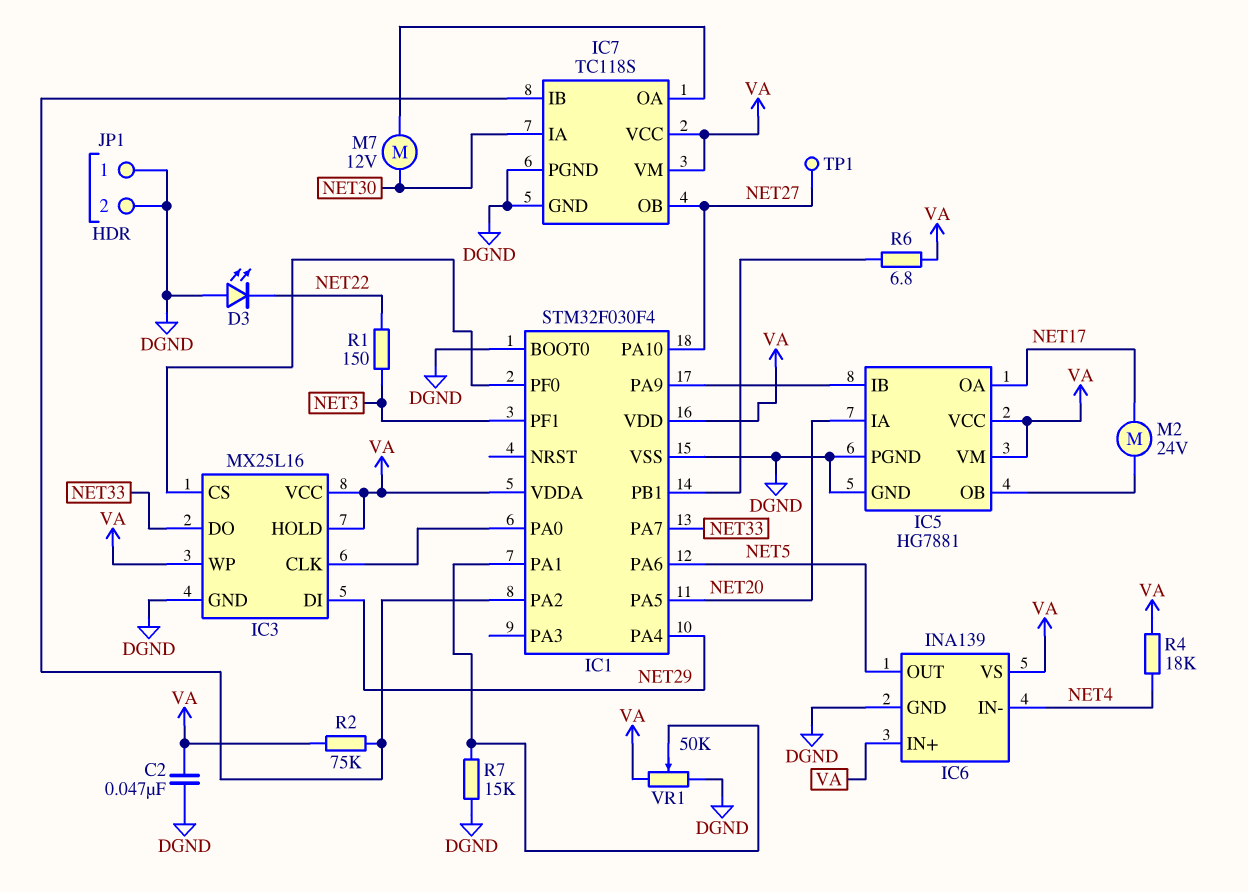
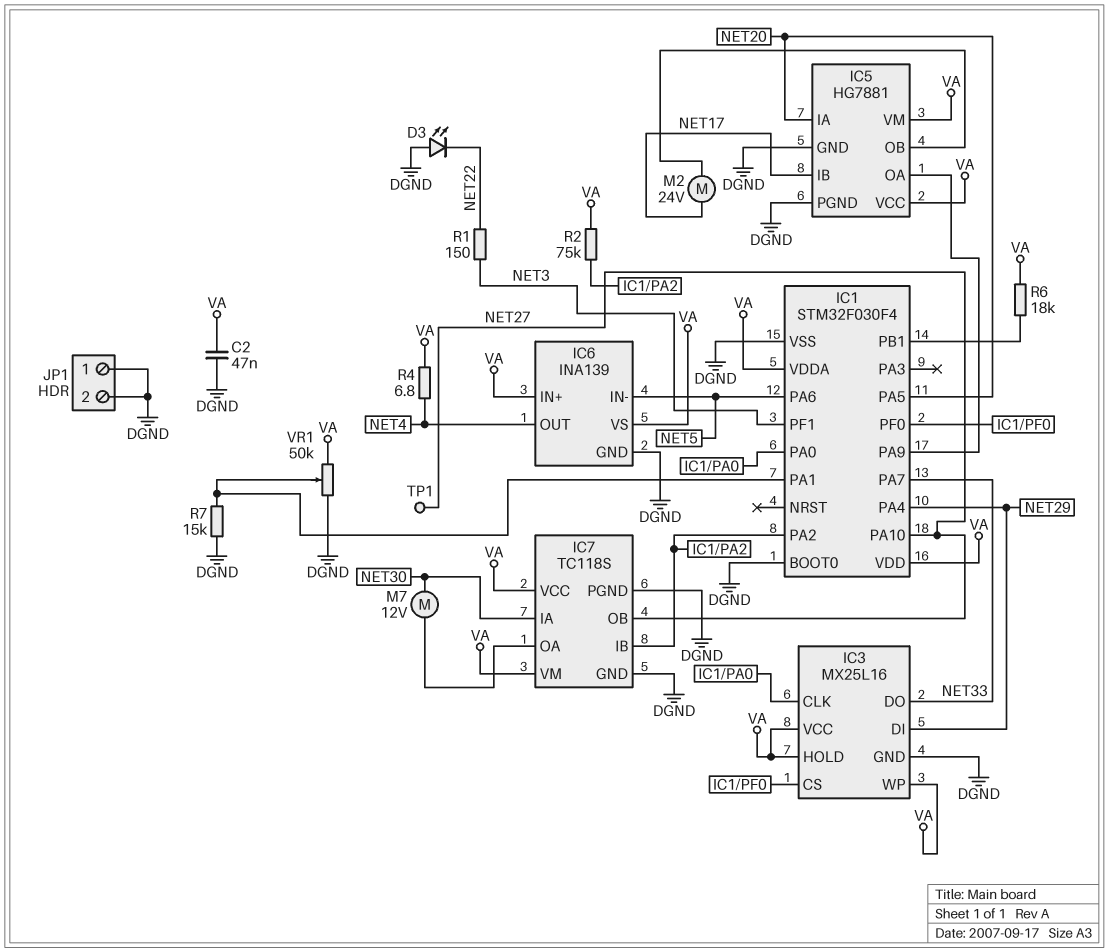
IC5 pin IB: IC1/PA9 -> NET17
IC5 pin OA: NET17 -> IC1/PA9
IC6 pin IN-: NET4 -> NET5
IC6 pin OUT: NET5 -> NET4
R4: 18k (NET4, VA) -> 6.8 (NET4, VA)
R6: 6.8 (IC1/PB1, VA) -> 18k (IC1/PB1, VA)

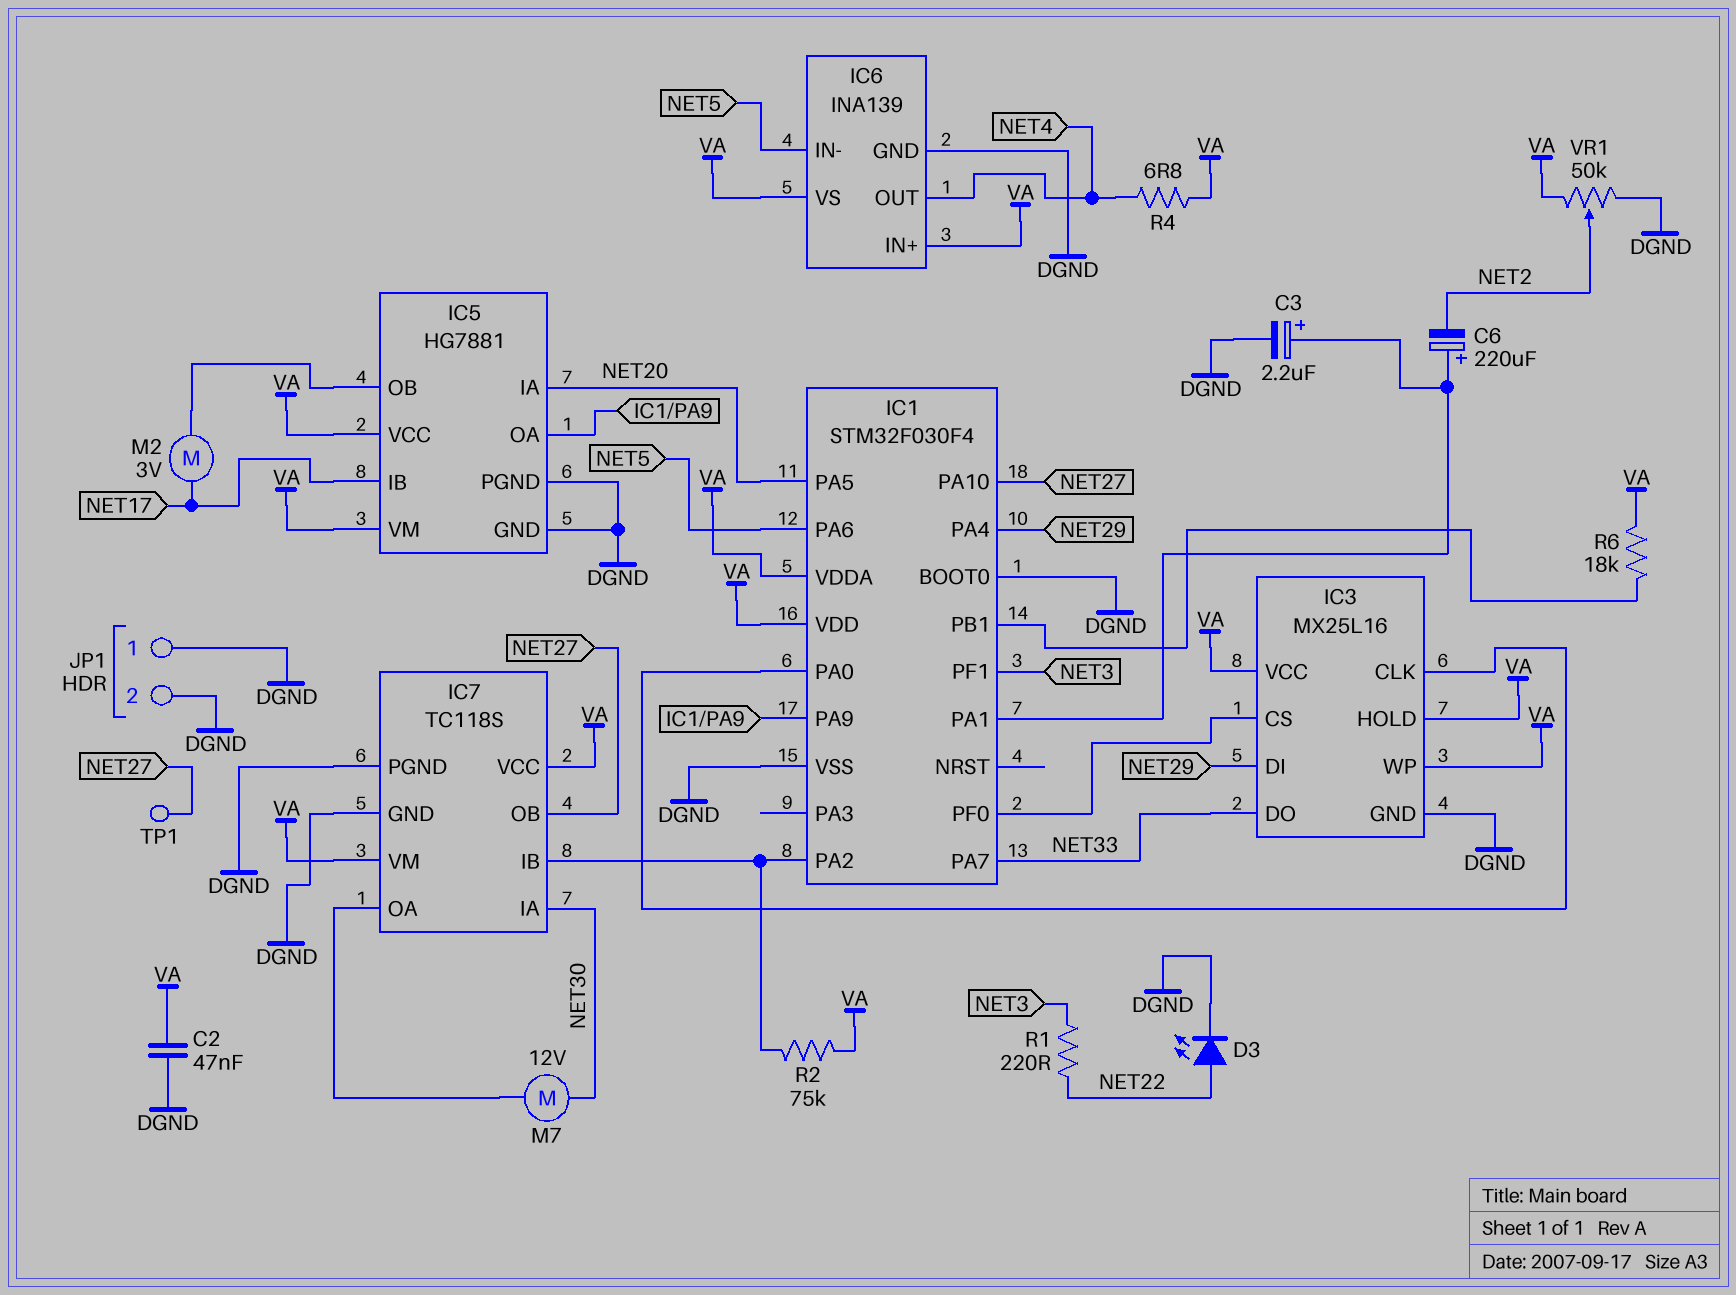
C3: none -> 2.2uF (plus IC1/PA1, minus DGND)
C6: none -> 220uF (plus IC1/PA1, minus NET2)
D3: LED (A DGND, K NET22) -> LED (A NET22, K DGND)
M2: motor 24V (IC5/OB, NET17) -> motor 3V (IC5/OB, NET17)
R1: 150 (NET3, NET22) -> 220 (NET3, NET22)
R7: 15k (DGND, IC1/PA1) -> none
VR1: 50k (DGND, VA, wiper IC1/PA1) -> 50k (DGND, VA, wiper NET2)

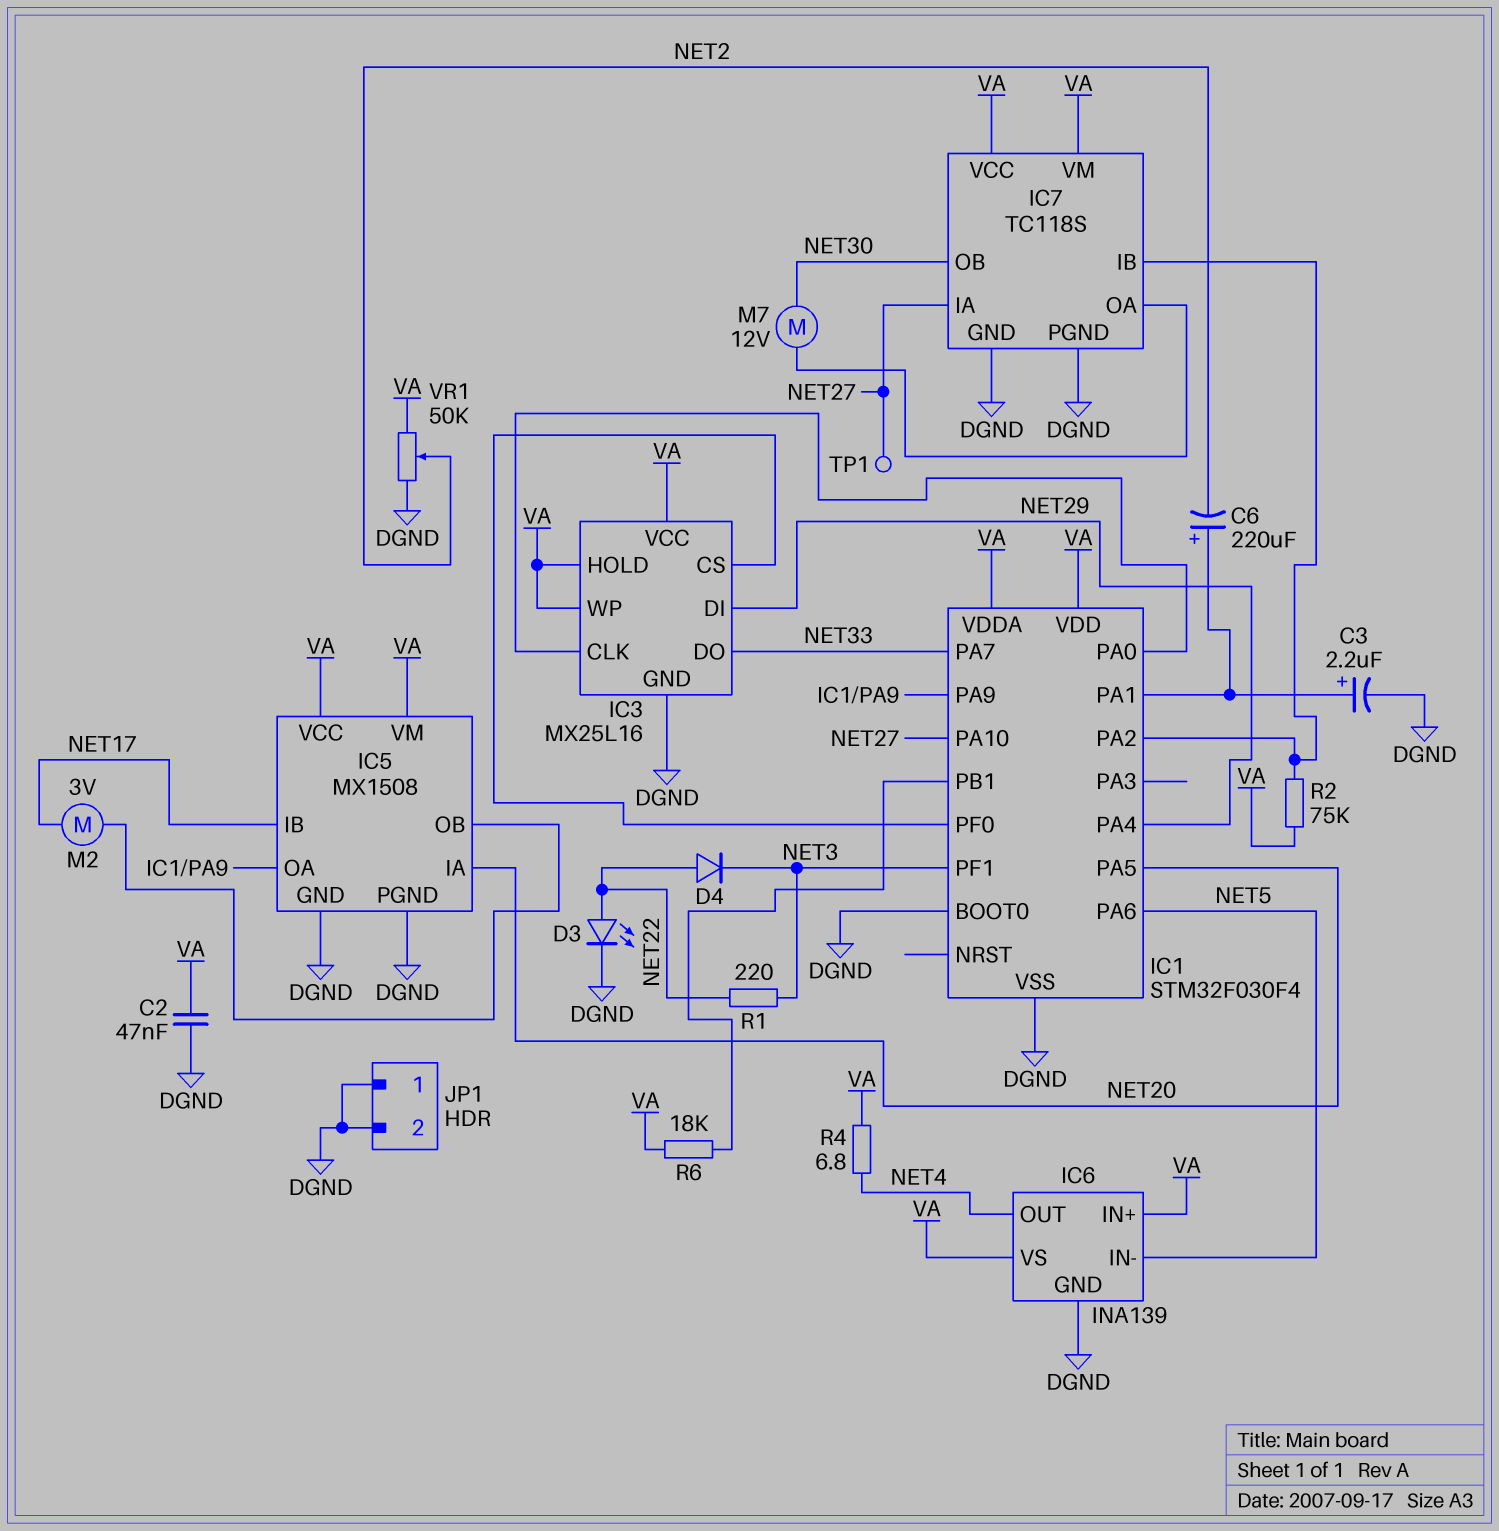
D4: none -> diode (A NET22, K NET3)
IC5: HG7881 -> MX1508
IC7 pin IA: NET30 -> NET27
IC7 pin OB: NET27 -> NET30

